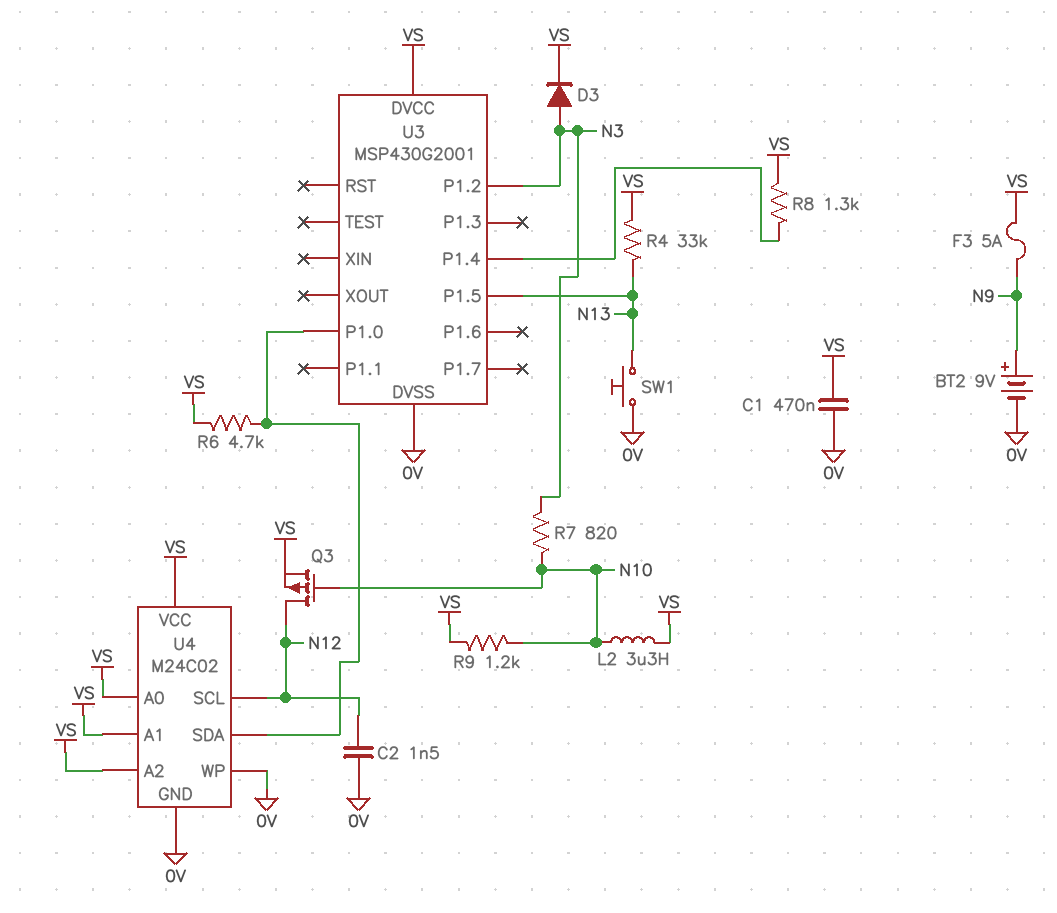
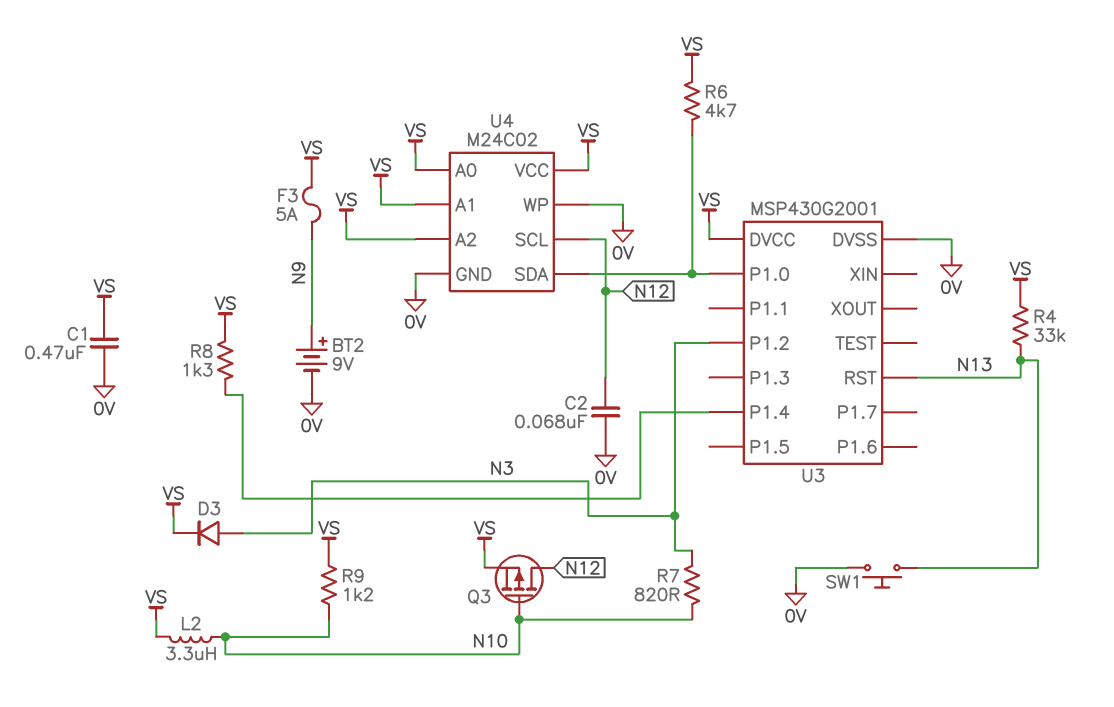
C2: 1.5nF (0V, N12) -> 68nF (0V, N12)
U3 pin P1.5: N13 -> none
U3 pin RST: none -> N13

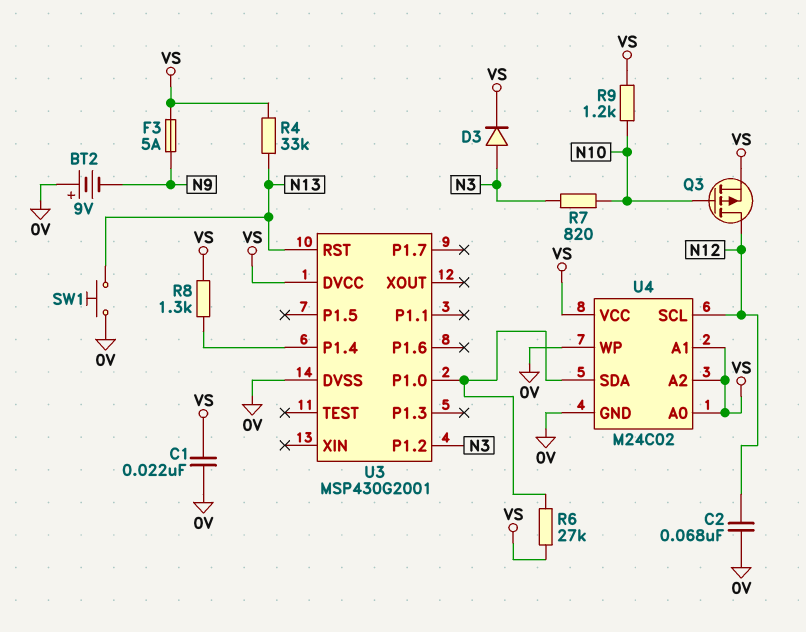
BT2: 9V (plus N9, minus 0V) -> 9V (plus 0V, minus N9)
C1: 470nF (0V, VS) -> 22nF (0V, VS)
L2: 3.3uH (N10, VS) -> none
R6: 4.7k (U3/P1.0, VS) -> 27k (U3/P1.0, VS)

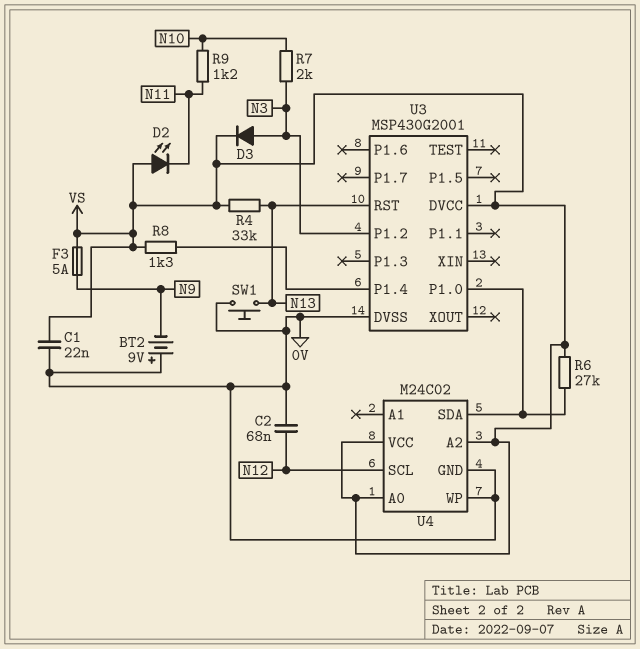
D2: none -> LED (A VS, K N11)
Q3: PMOS (G N10, D N12, S VS) -> none
R7: 820 (N3, N10) -> 2k (N3, N10)
R9: 1.2k (N10, VS) -> 1.2k (N10, N11)
U4 pin A1: VS -> none

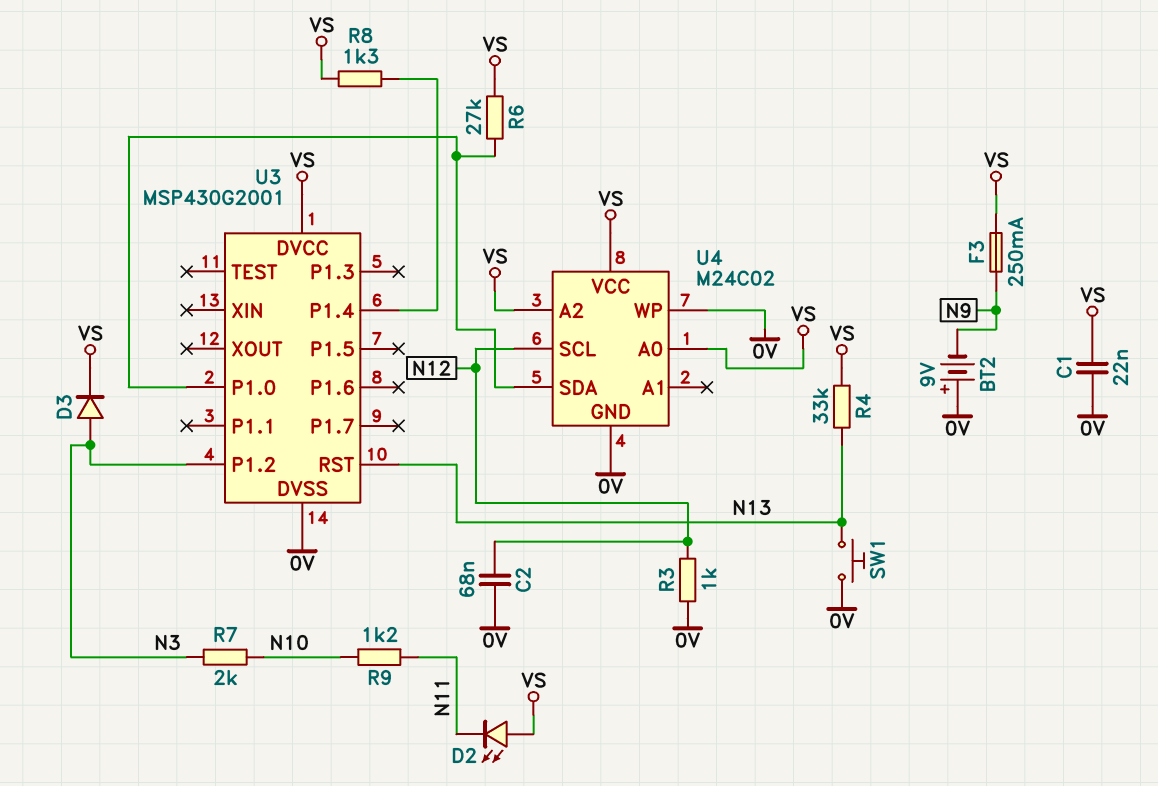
F3: 5A (N9, VS) -> 250mA (N9, VS)
R3: none -> 1k (0V, N12)

